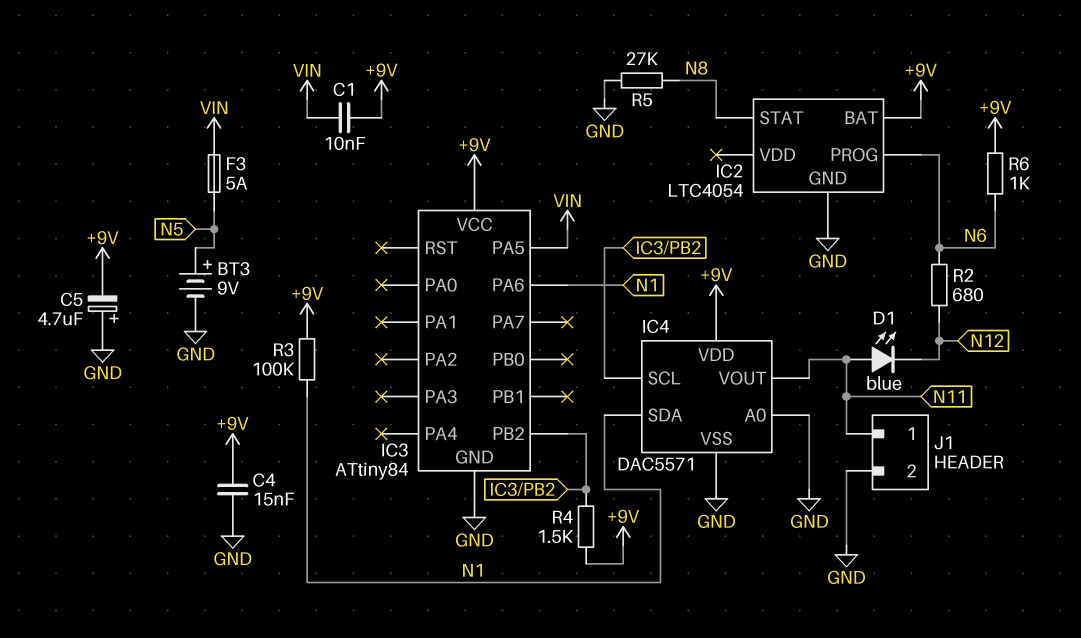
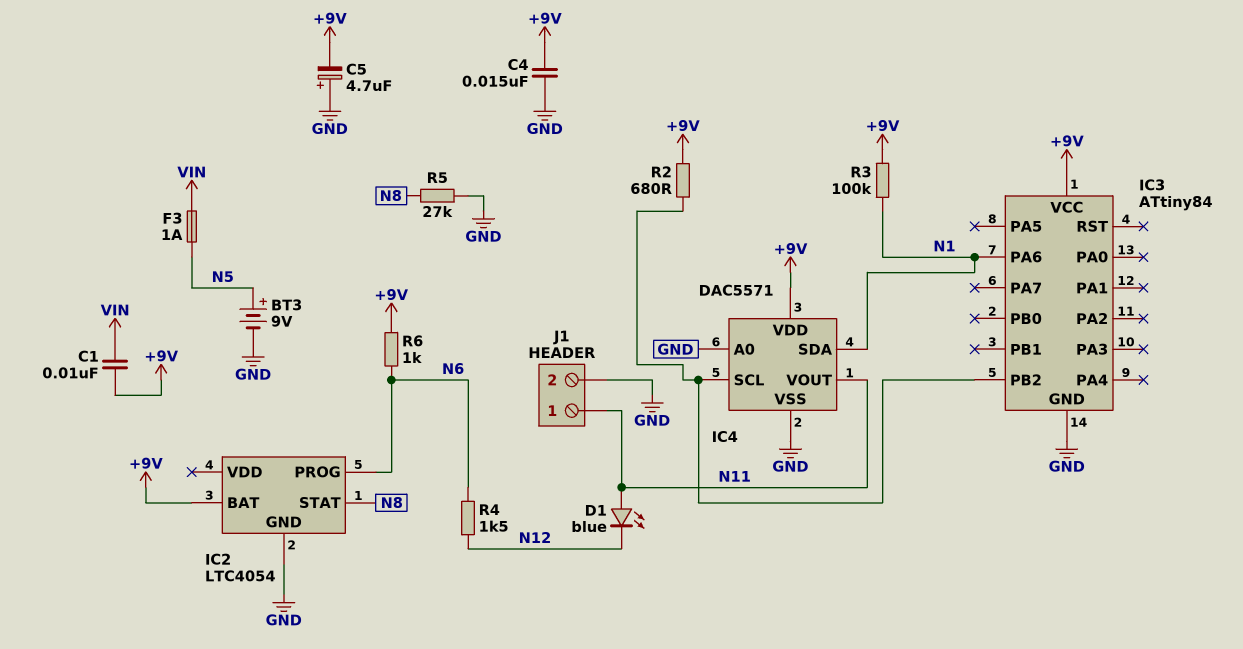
F3: 5A (N5, VIN) -> 1A (N5, VIN)
IC3 pin PA5: VIN -> none
R2: 680 (N6, N12) -> 680 (+9V, IC3/PB2)
R4: 1.5k (+9V, IC3/PB2) -> 1.5k (N6, N12)

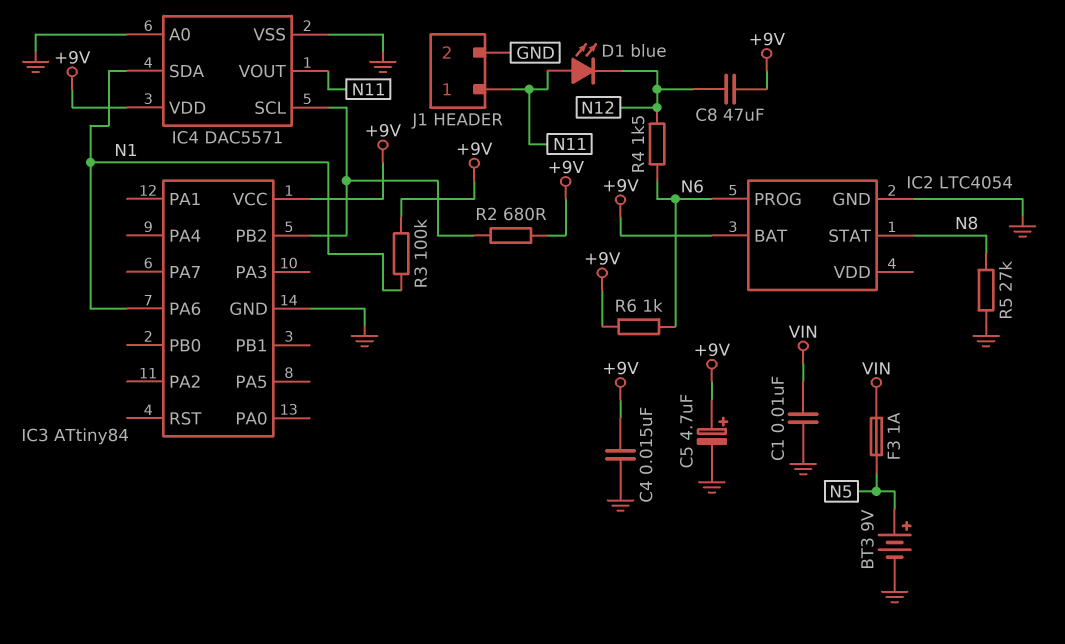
C1: 10nF (+9V, VIN) -> 10nF (GND, VIN)
C5: 4.7uF (plus GND, minus +9V) -> 4.7uF (plus +9V, minus GND)
C8: none -> 47uF (+9V, N12)

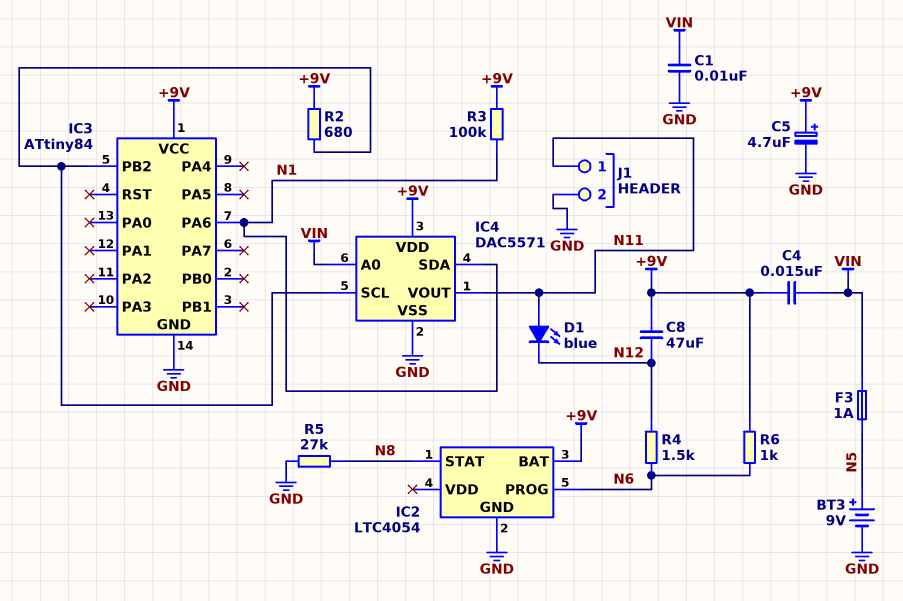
C4: 15nF (+9V, GND) -> 15nF (+9V, VIN)
IC4 pin A0: GND -> VIN

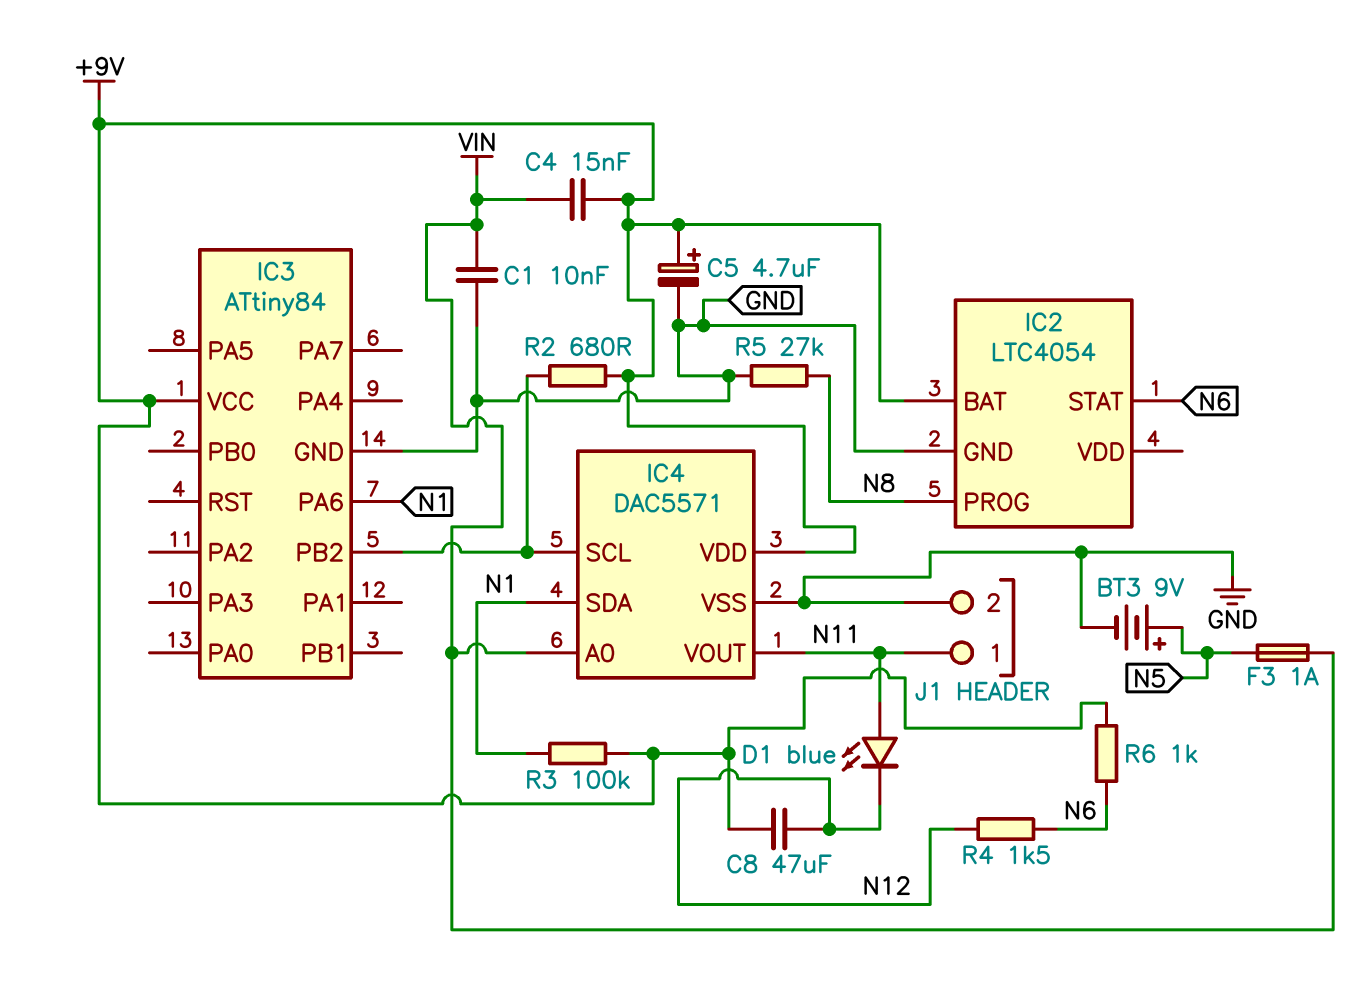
IC2 pin PROG: N6 -> N8
IC2 pin STAT: N8 -> N6

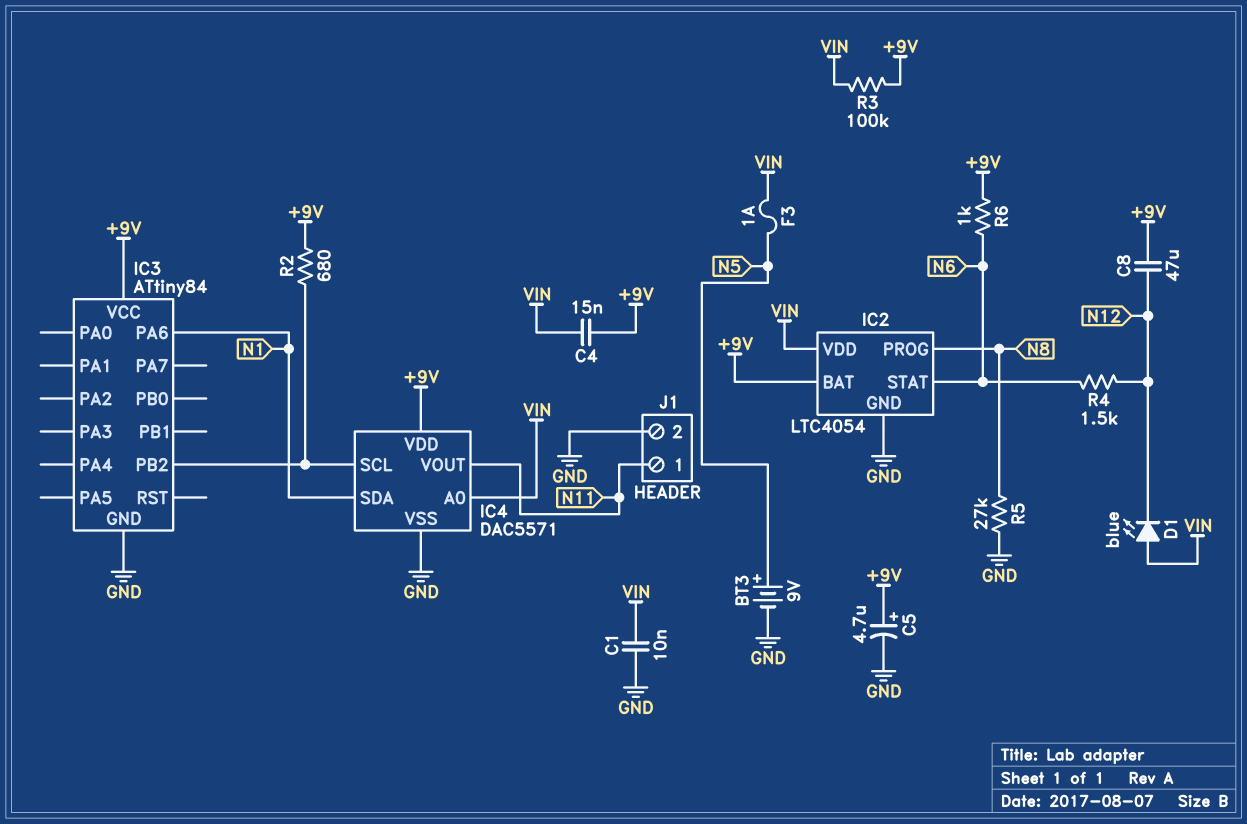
D1: LED blue (A N11, K N12) -> LED blue (A VIN, K N12)
IC2 pin VDD: none -> VIN
R3: 100k (+9V, N1) -> 100k (+9V, VIN)

